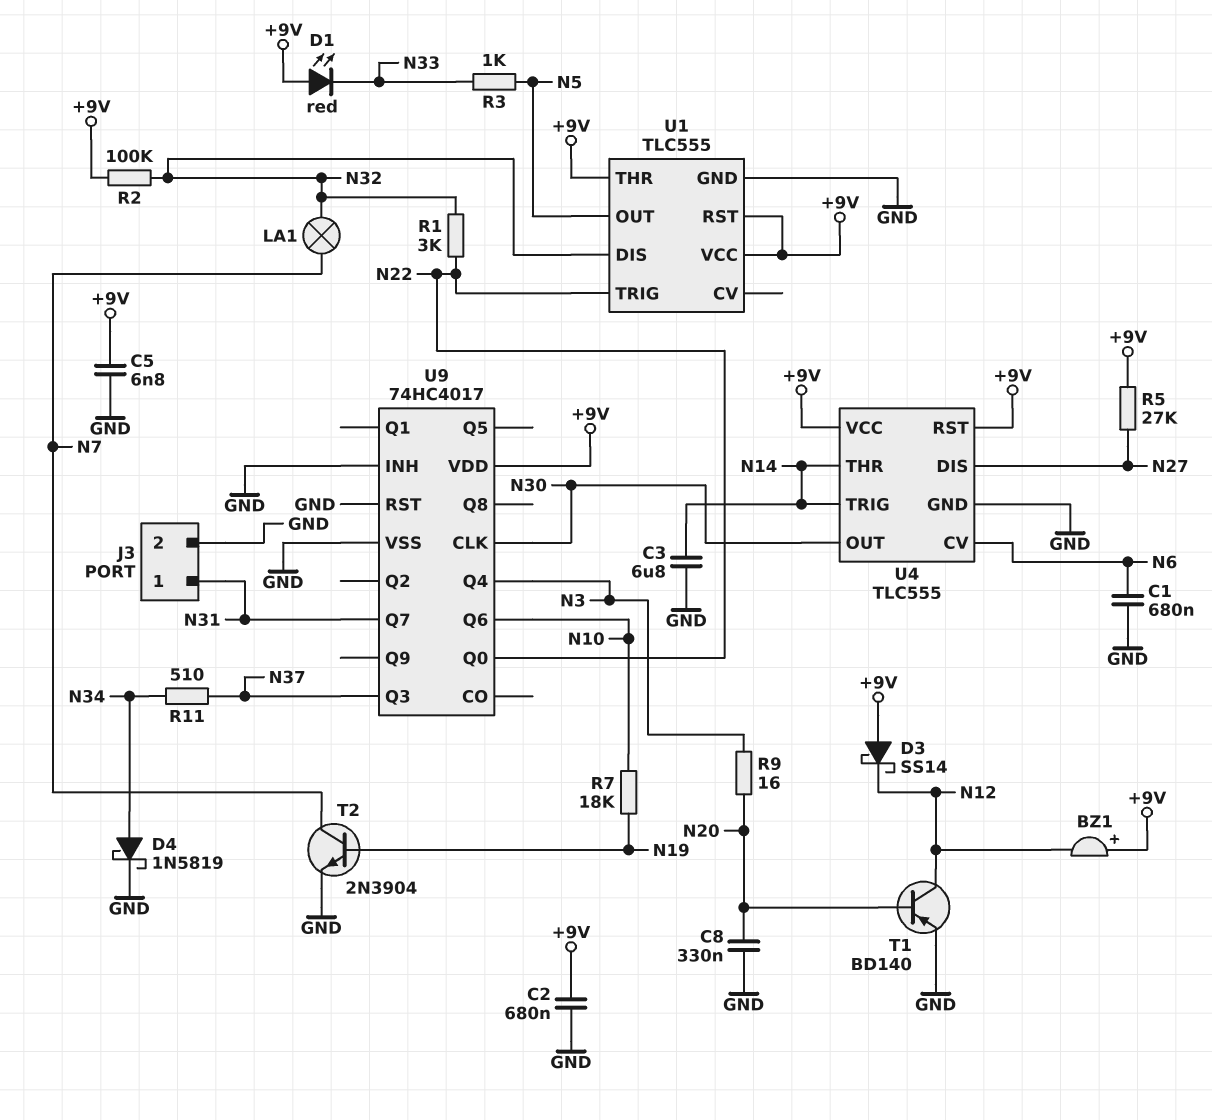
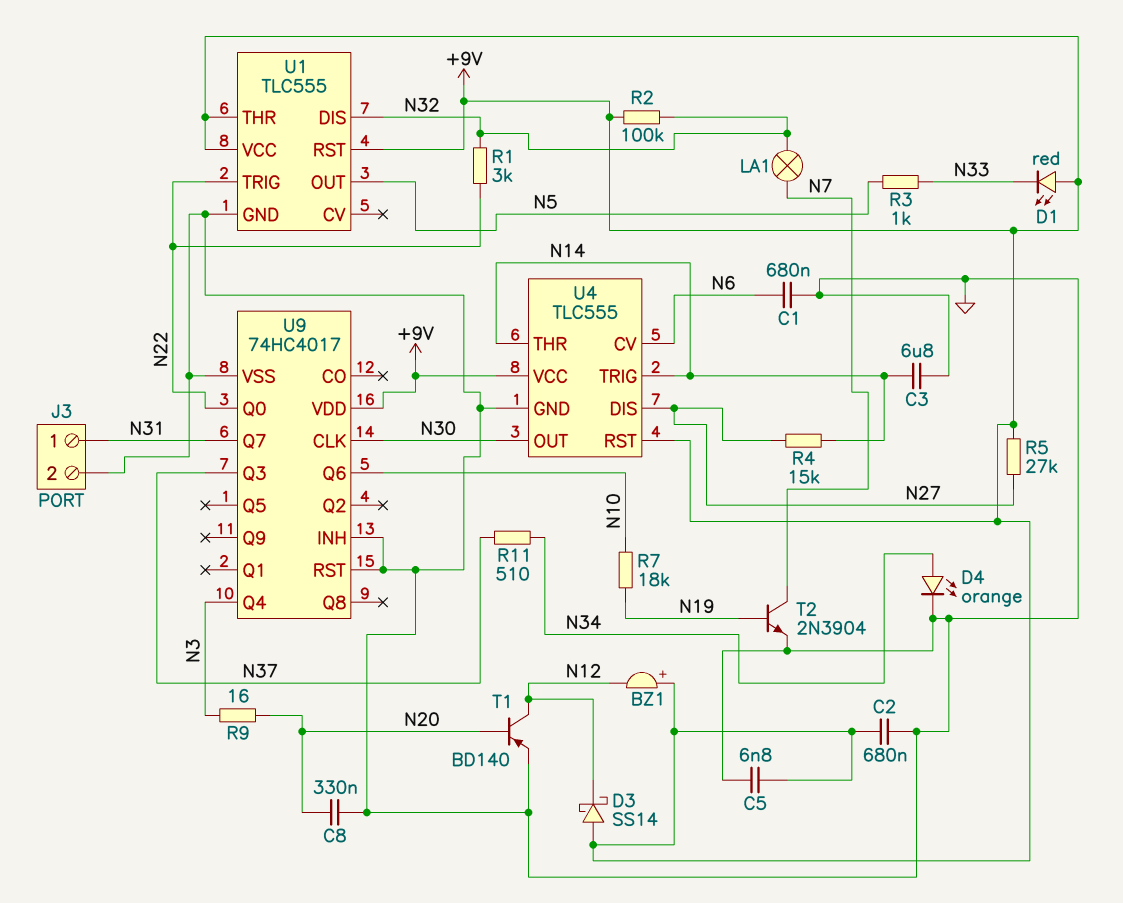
D4: schottky 1N5819 (A N34, K GND) -> LED orange (A N34, K GND)
R4: none -> 15k (N14, N27)

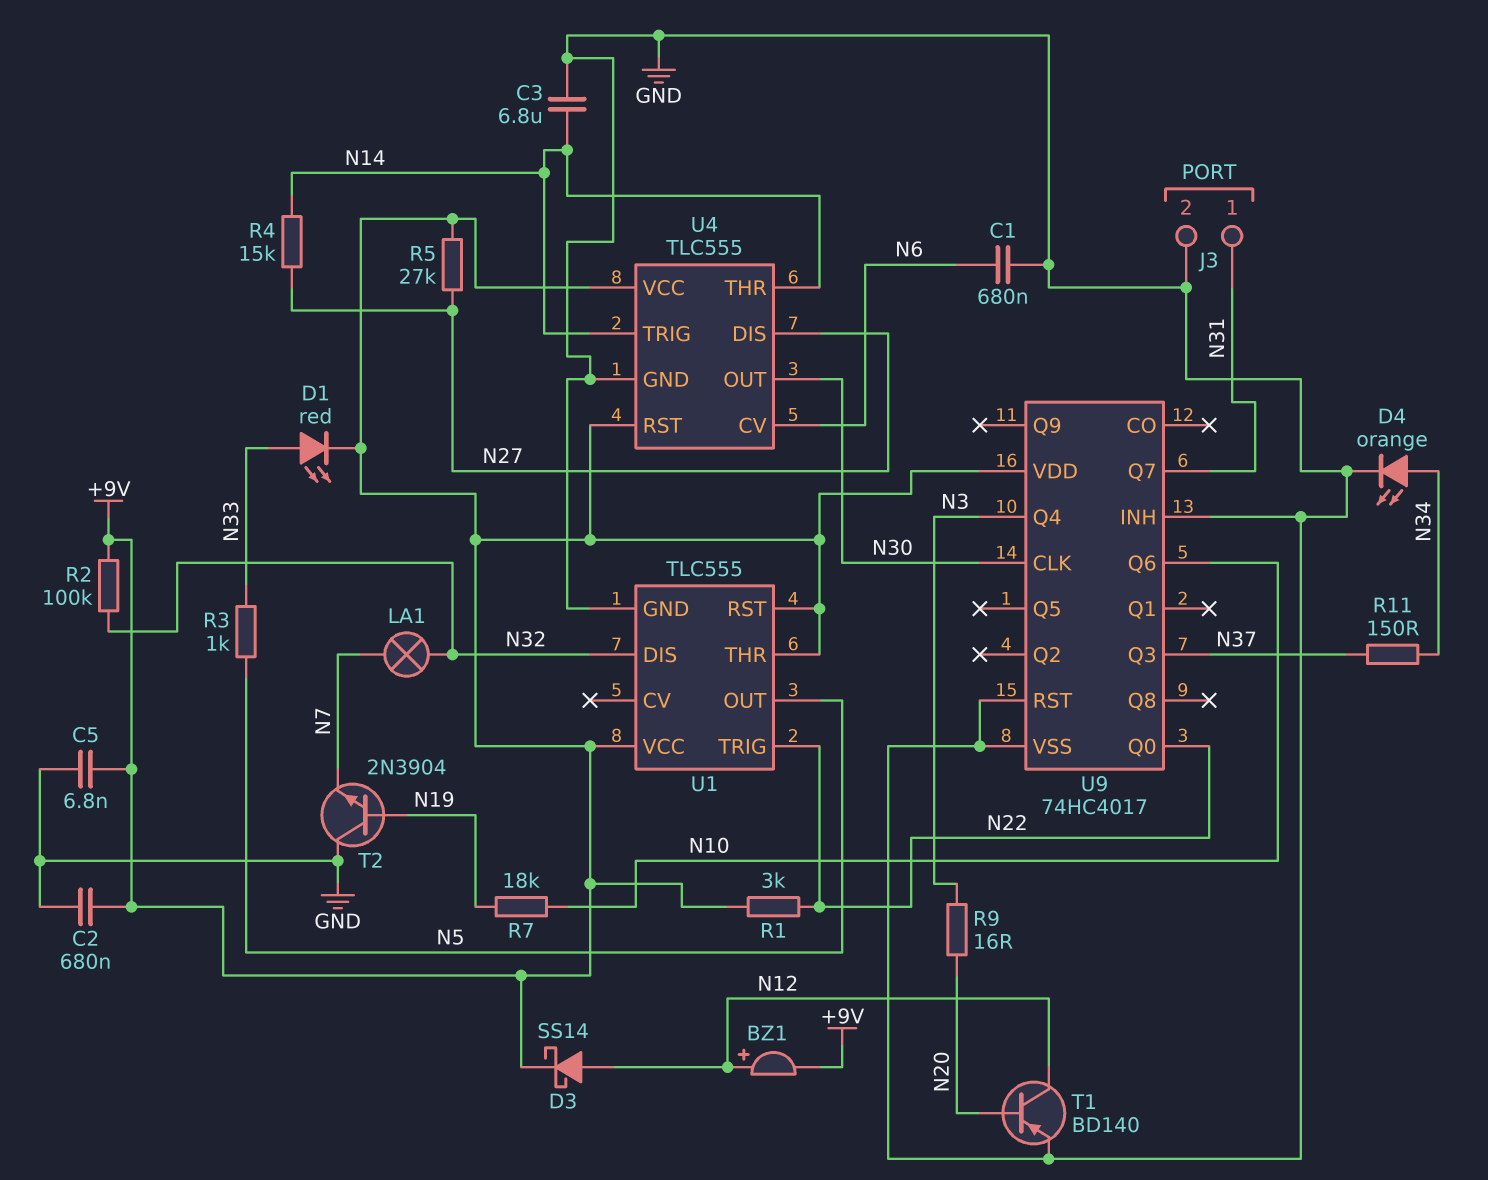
BZ1: buzzer (plus +9V, minus N12) -> buzzer (plus N12, minus +9V)
C8: 330nF (GND, N20) -> none
D1: LED red (A +9V, K N33) -> LED red (A N33, K +9V)
D3: schottky SS14 (A +9V, K N12) -> schottky SS14 (A N12, K +9V)
R1: 3k (N22, N32) -> 3k (+9V, N22)
R11: 510 (N34, N37) -> 150 (N34, N37)
T2: NPN 2N3904 (B N19, C N7, E GND) -> NPN 2N3904 (B N19, C GND, E N7)

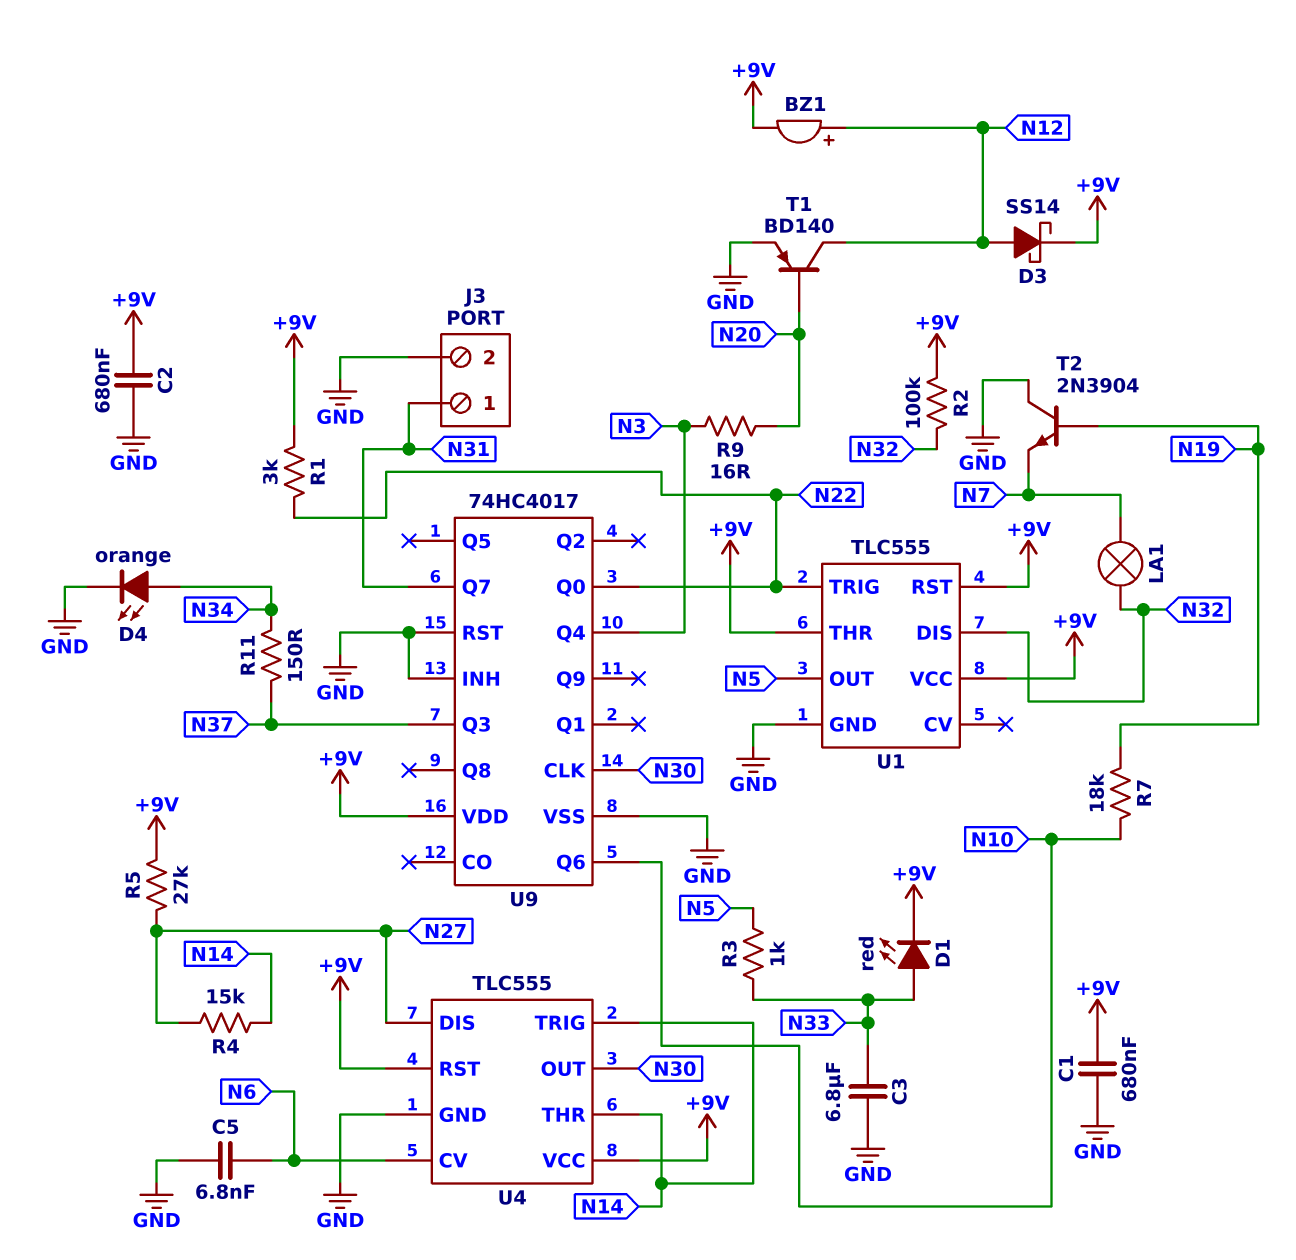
C1: 680nF (GND, N6) -> 680nF (+9V, GND)
C3: 6.8uF (GND, N14) -> 6.8uF (GND, N33)
C5: 6.8nF (+9V, GND) -> 6.8nF (GND, N6)

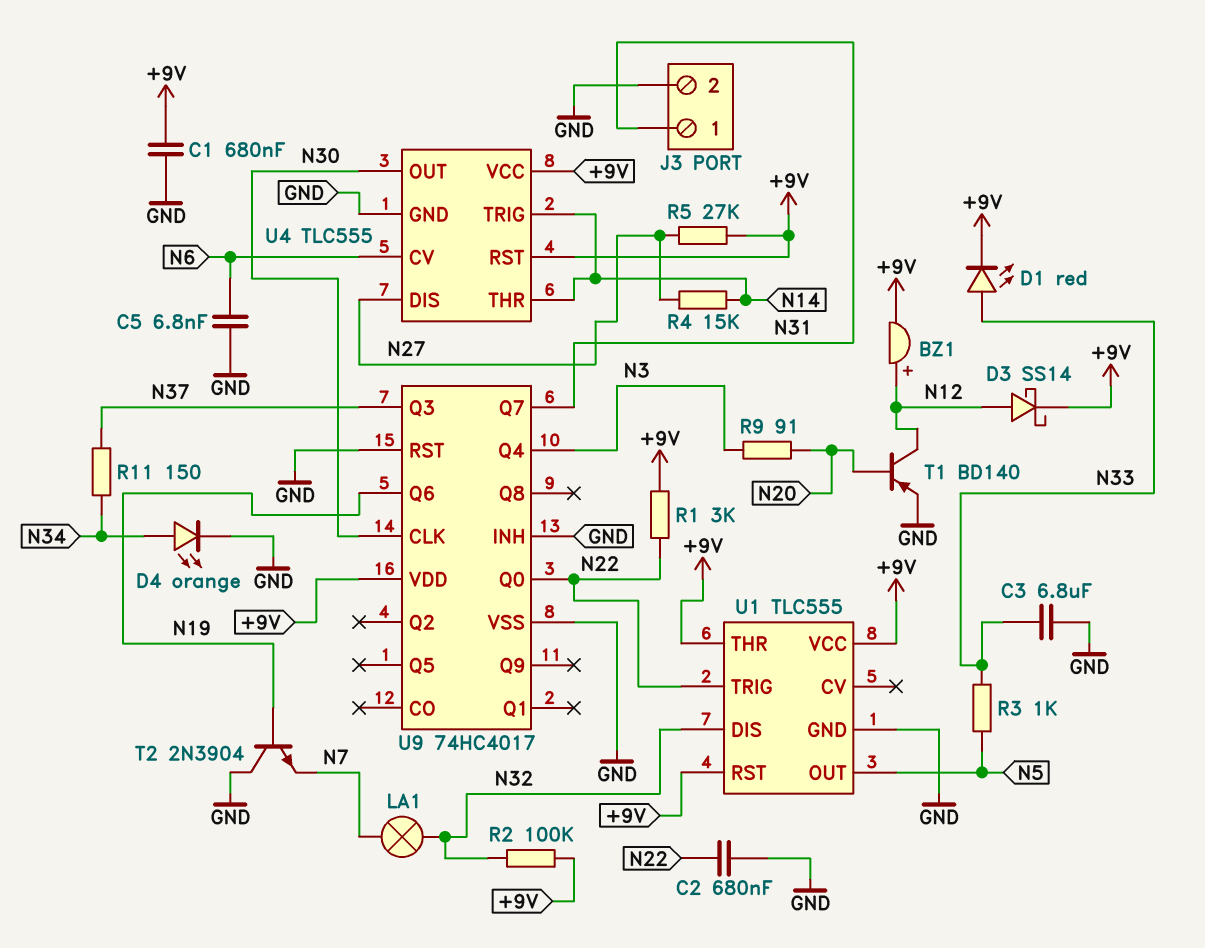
C2: 680nF (+9V, GND) -> 680nF (GND, N22)
R7: 18k (N10, N19) -> none
R9: 16 (N3, N20) -> 91 (N3, N20)
U9 pin Q6: N10 -> N19

